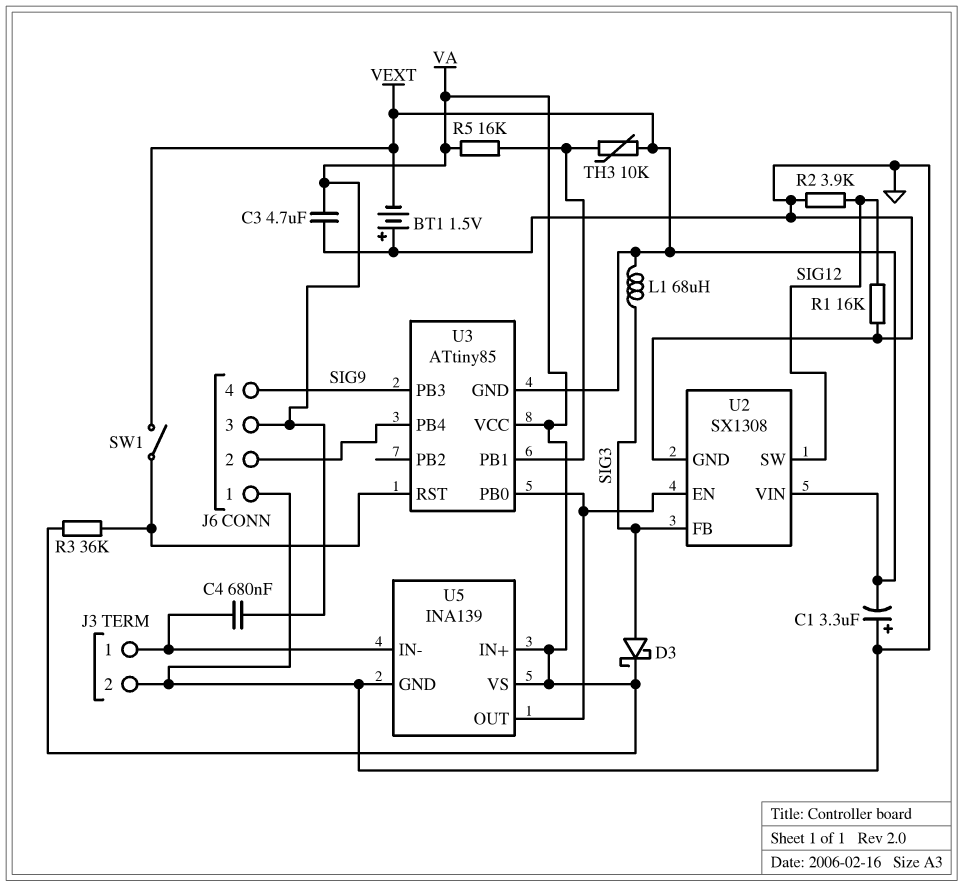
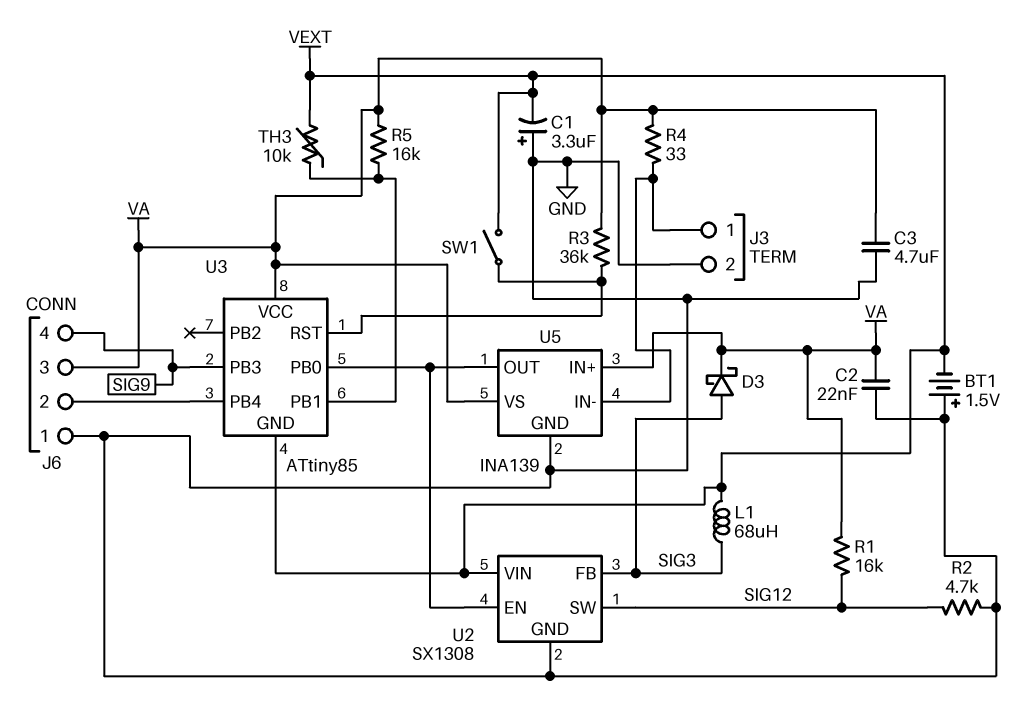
C2: none -> 22nF (GND, VA)
C4: 680nF (J3/1, VA) -> none
R1: 16k (GND, SIG12) -> 16k (SIG12, VA)
R2: 3.9k (GND, SIG12) -> 4.7k (GND, SIG12)
R4: none -> 33 (J3/1, VA)

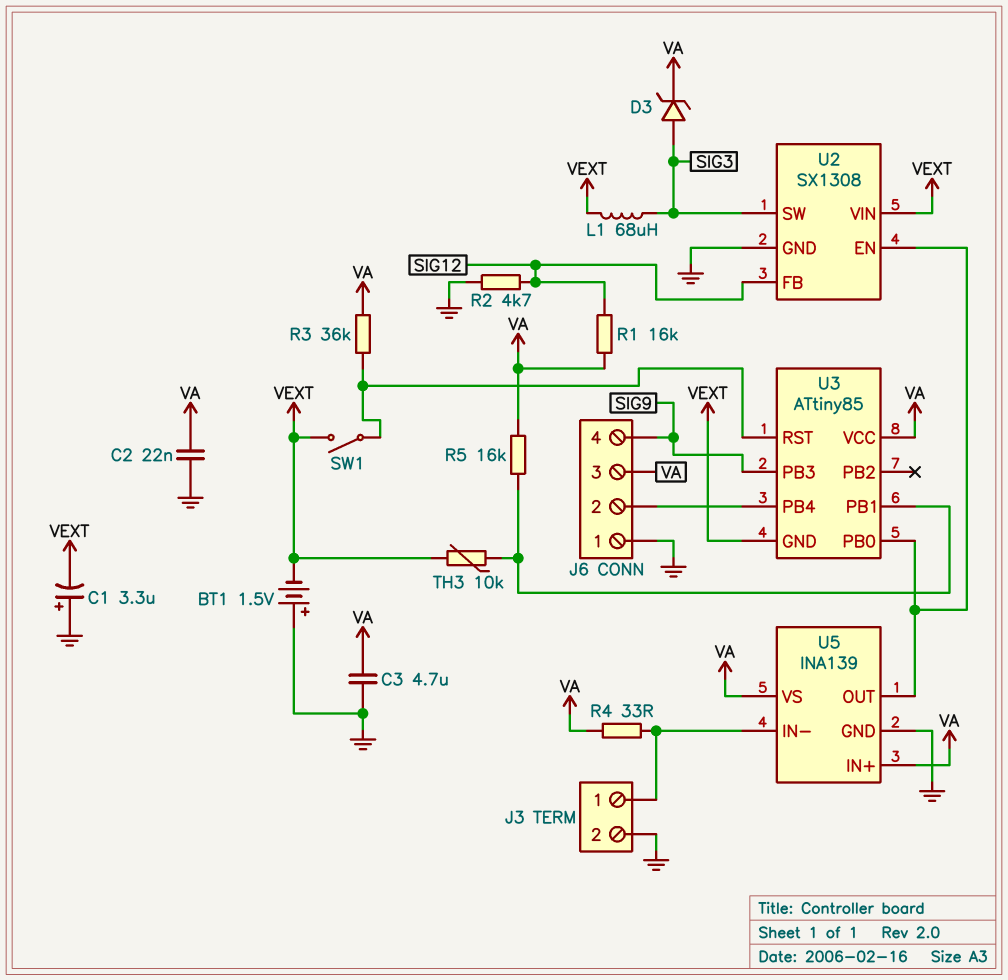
D3: schottky (A SIG3, K VA) -> zener (A SIG3, K VA)
U2 pin FB: SIG3 -> SIG12
U2 pin SW: SIG12 -> SIG3

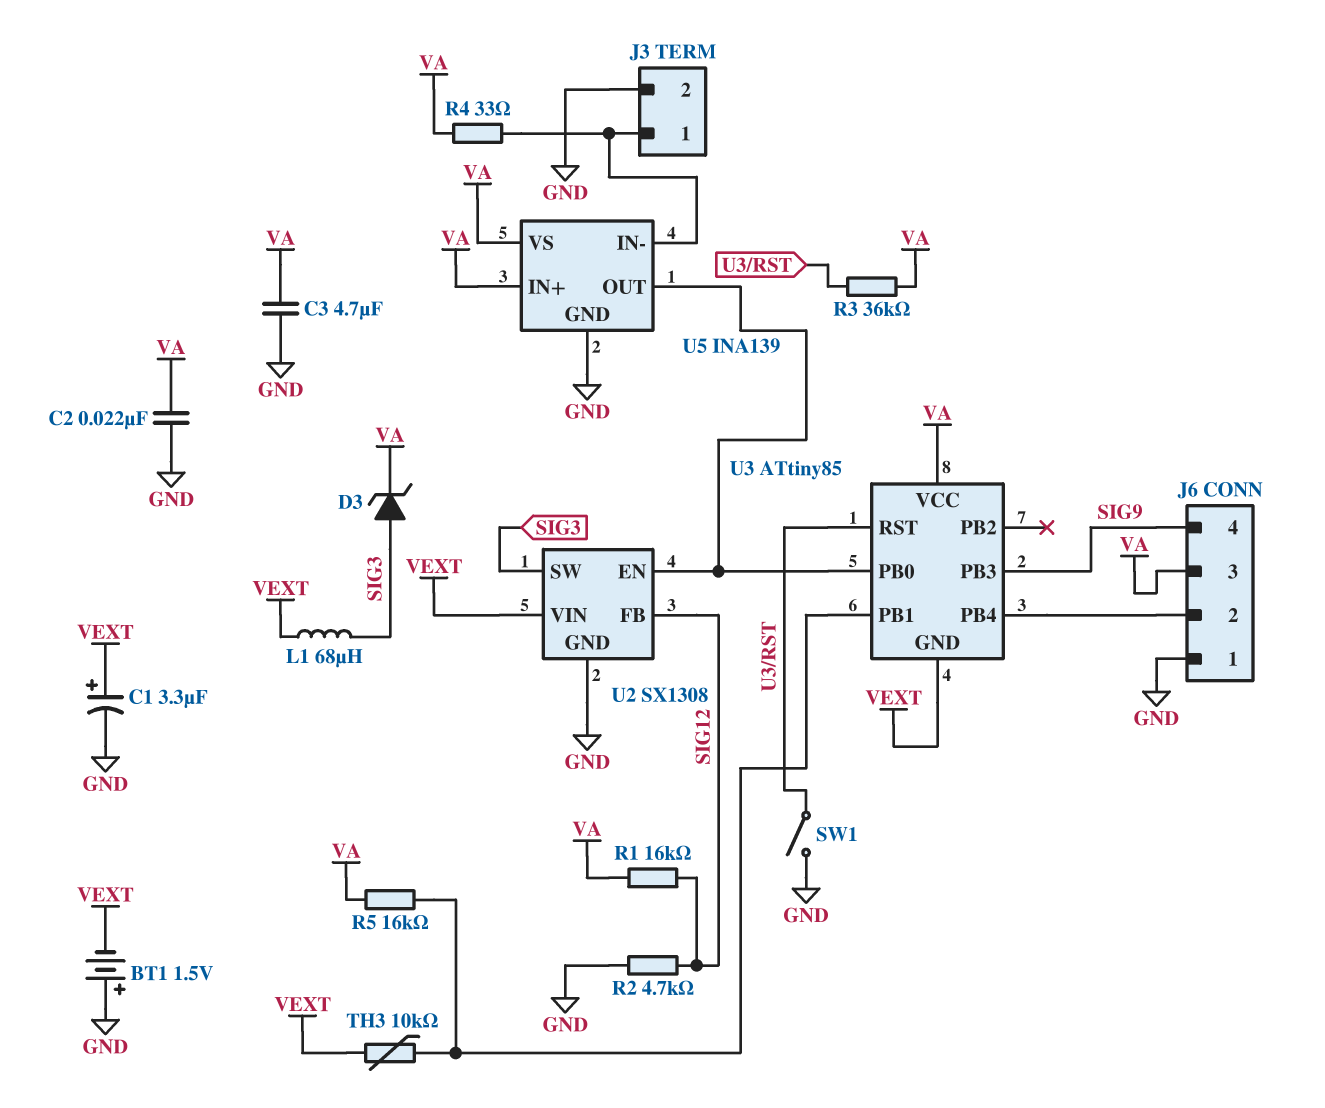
C1: 3.3uF (plus GND, minus VEXT) -> 3.3uF (plus VEXT, minus GND)
SW1: switch (U3/RST, VEXT) -> switch (GND, U3/RST)

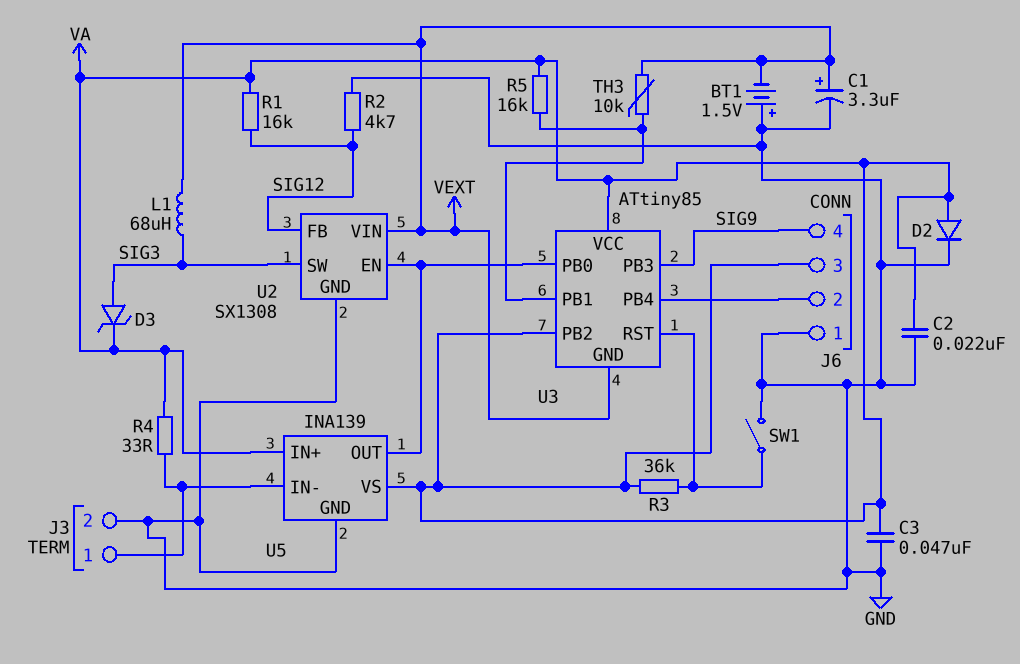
C3: 4.7uF (GND, VA) -> 47nF (GND, VA)
D2: none -> diode (A VA, K GND)
U3 pin PB2: none -> VA

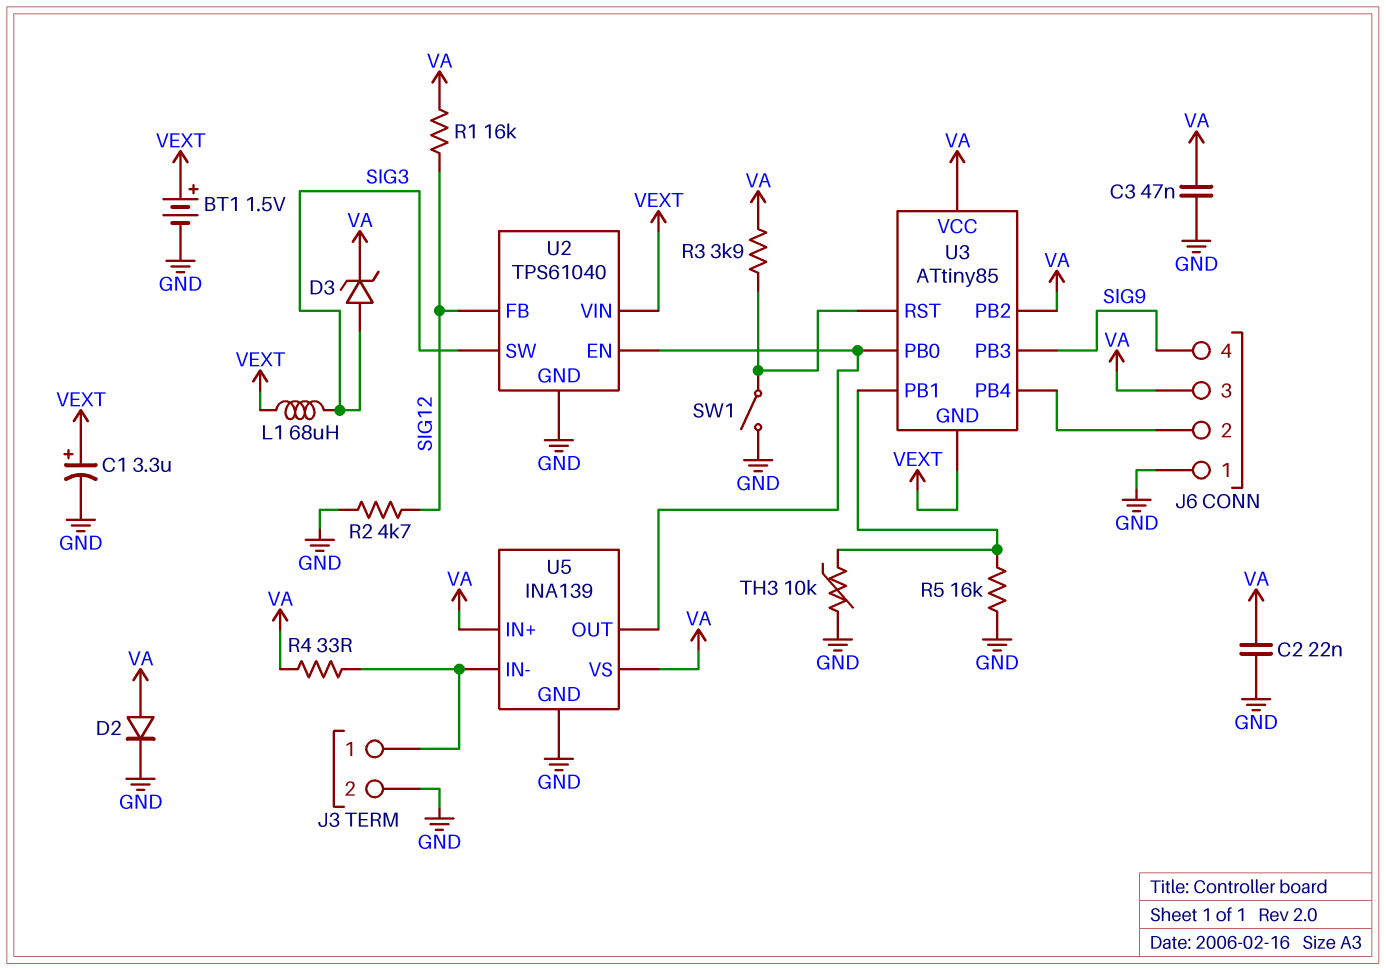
BT1: 1.5V (plus GND, minus VEXT) -> 1.5V (plus VEXT, minus GND)
R3: 36k (U3/RST, VA) -> 3.9k (U3/RST, VA)
R5: 16k (U3/PB1, VA) -> 16k (GND, U3/PB1)
TH3: 10k (U3/PB1, VEXT) -> 10k (GND, U3/PB1)
U2: SX1308 -> TPS61040

